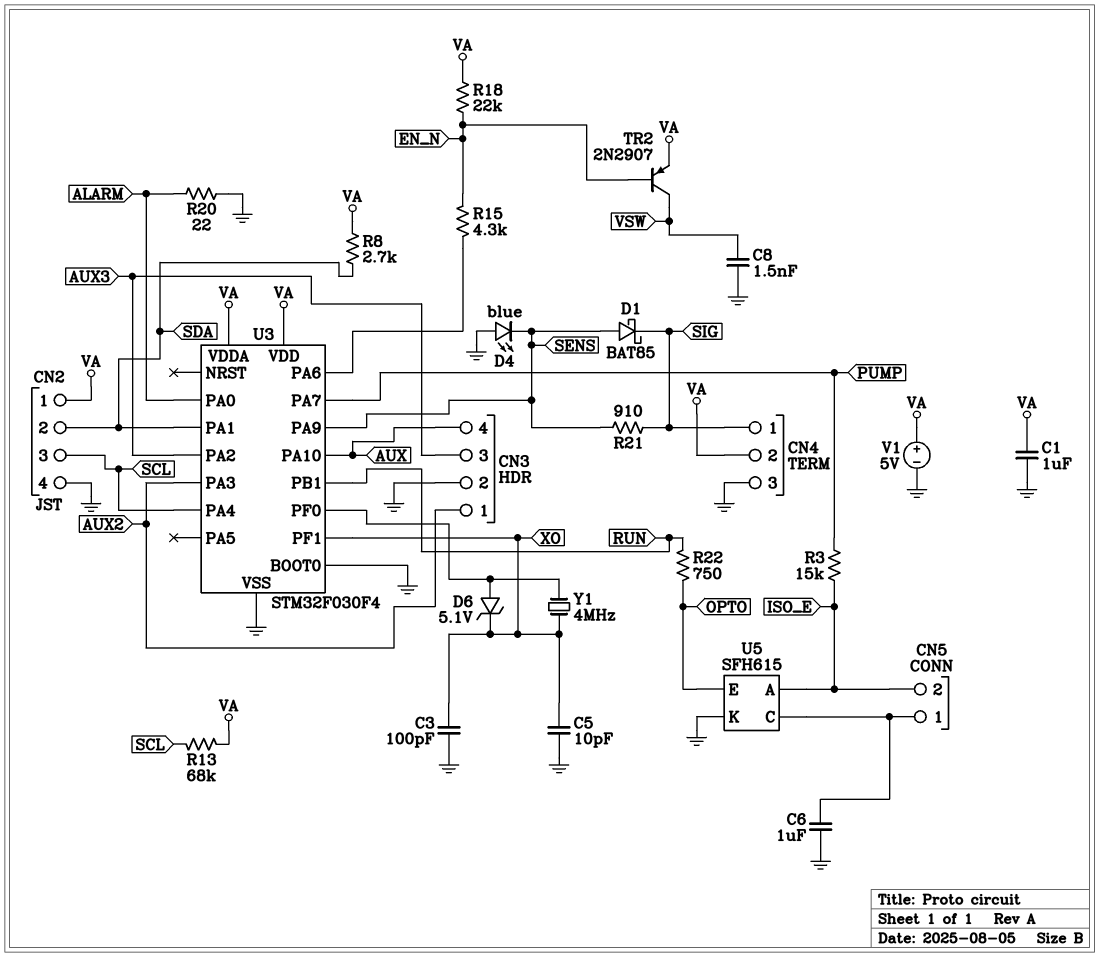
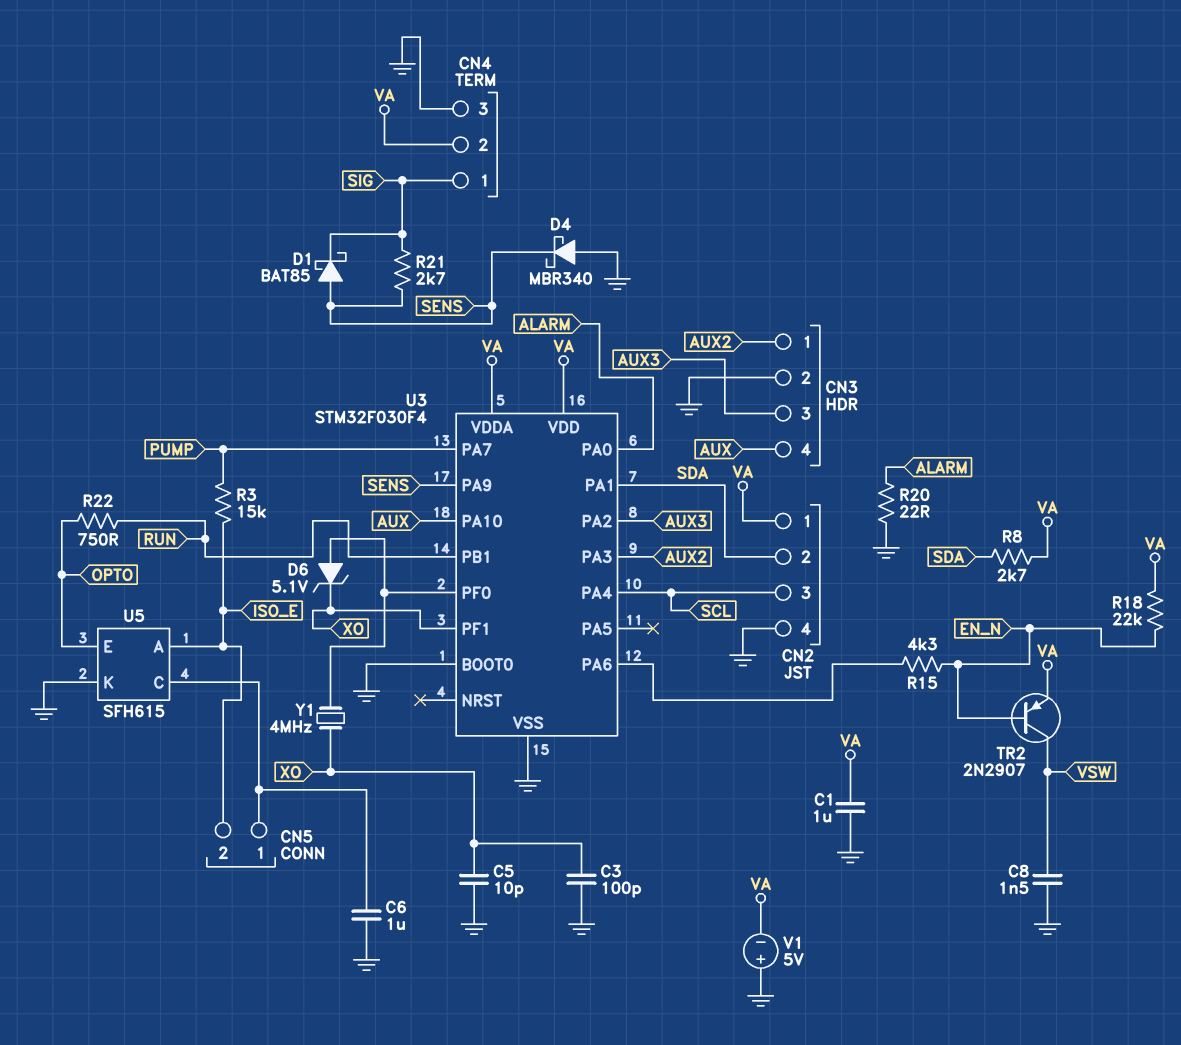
D4: LED blue (A GND, K SENS) -> schottky MBR340 (A GND, K SENS)
R13: 68k (SCL, VA) -> none
R21: 910 (SENS, SIG) -> 2.7k (SENS, SIG)
V1: 5V (plus VA, minus GND) -> 5V (plus GND, minus VA)

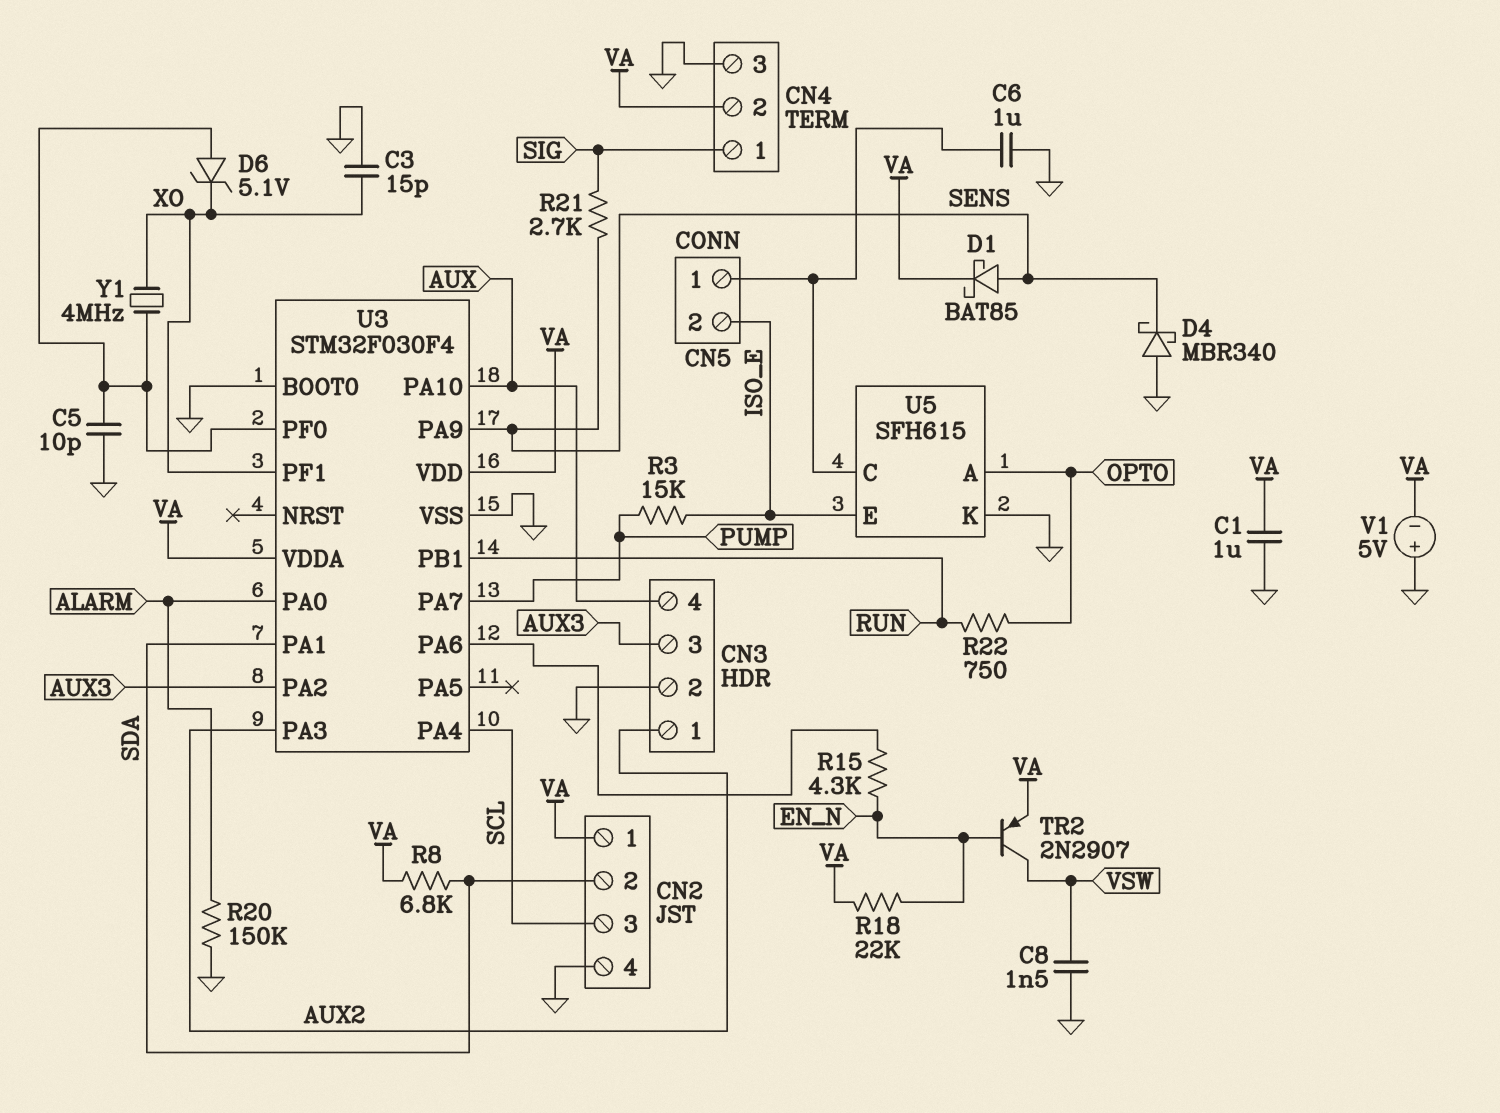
C3: 100pF (GND, XO) -> 15pF (GND, XO)
C5: 10pF (GND, XO) -> 10pF (GND, U3/PF0)
D1: schottky BAT85 (A SENS, K SIG) -> schottky BAT85 (A SENS, K VA)
R8: 2.7k (SDA, VA) -> 6.8k (SDA, VA)
R20: 22 (ALARM, GND) -> 150k (ALARM, GND)
U5 pin A: ISO_E -> OPTO
U5 pin E: OPTO -> ISO_E

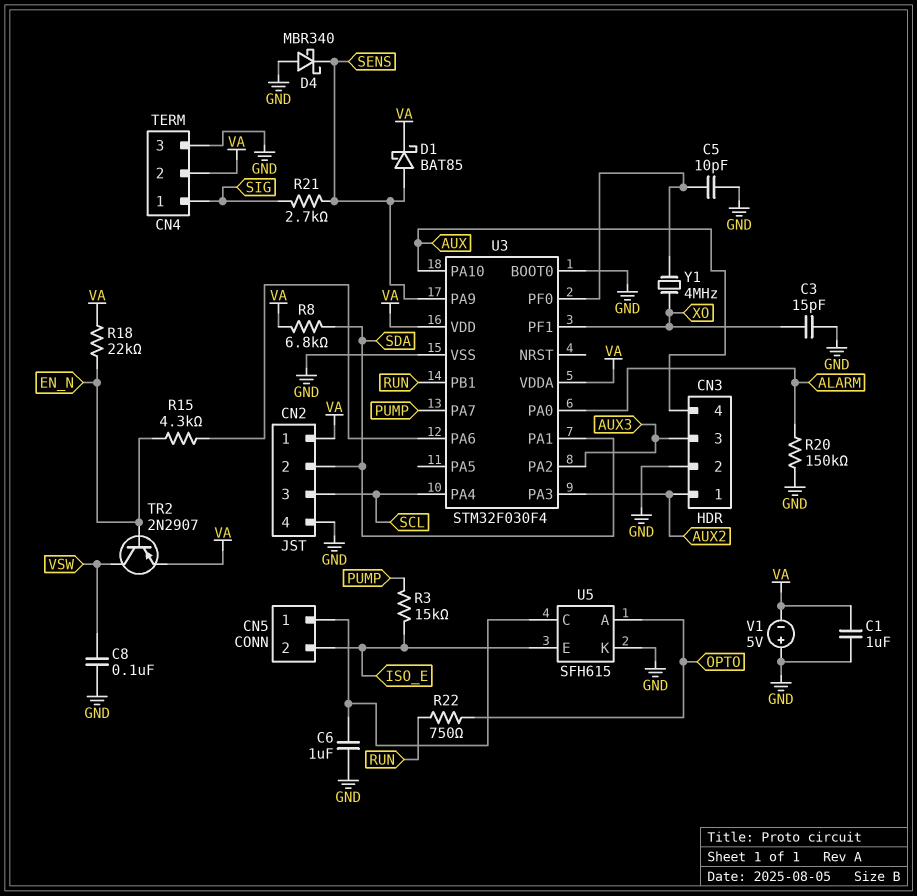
C8: 1.5nF (GND, VSW) -> 100nF (GND, VSW)
D6: zener 5.1V (A U3/PF0, K XO) -> none

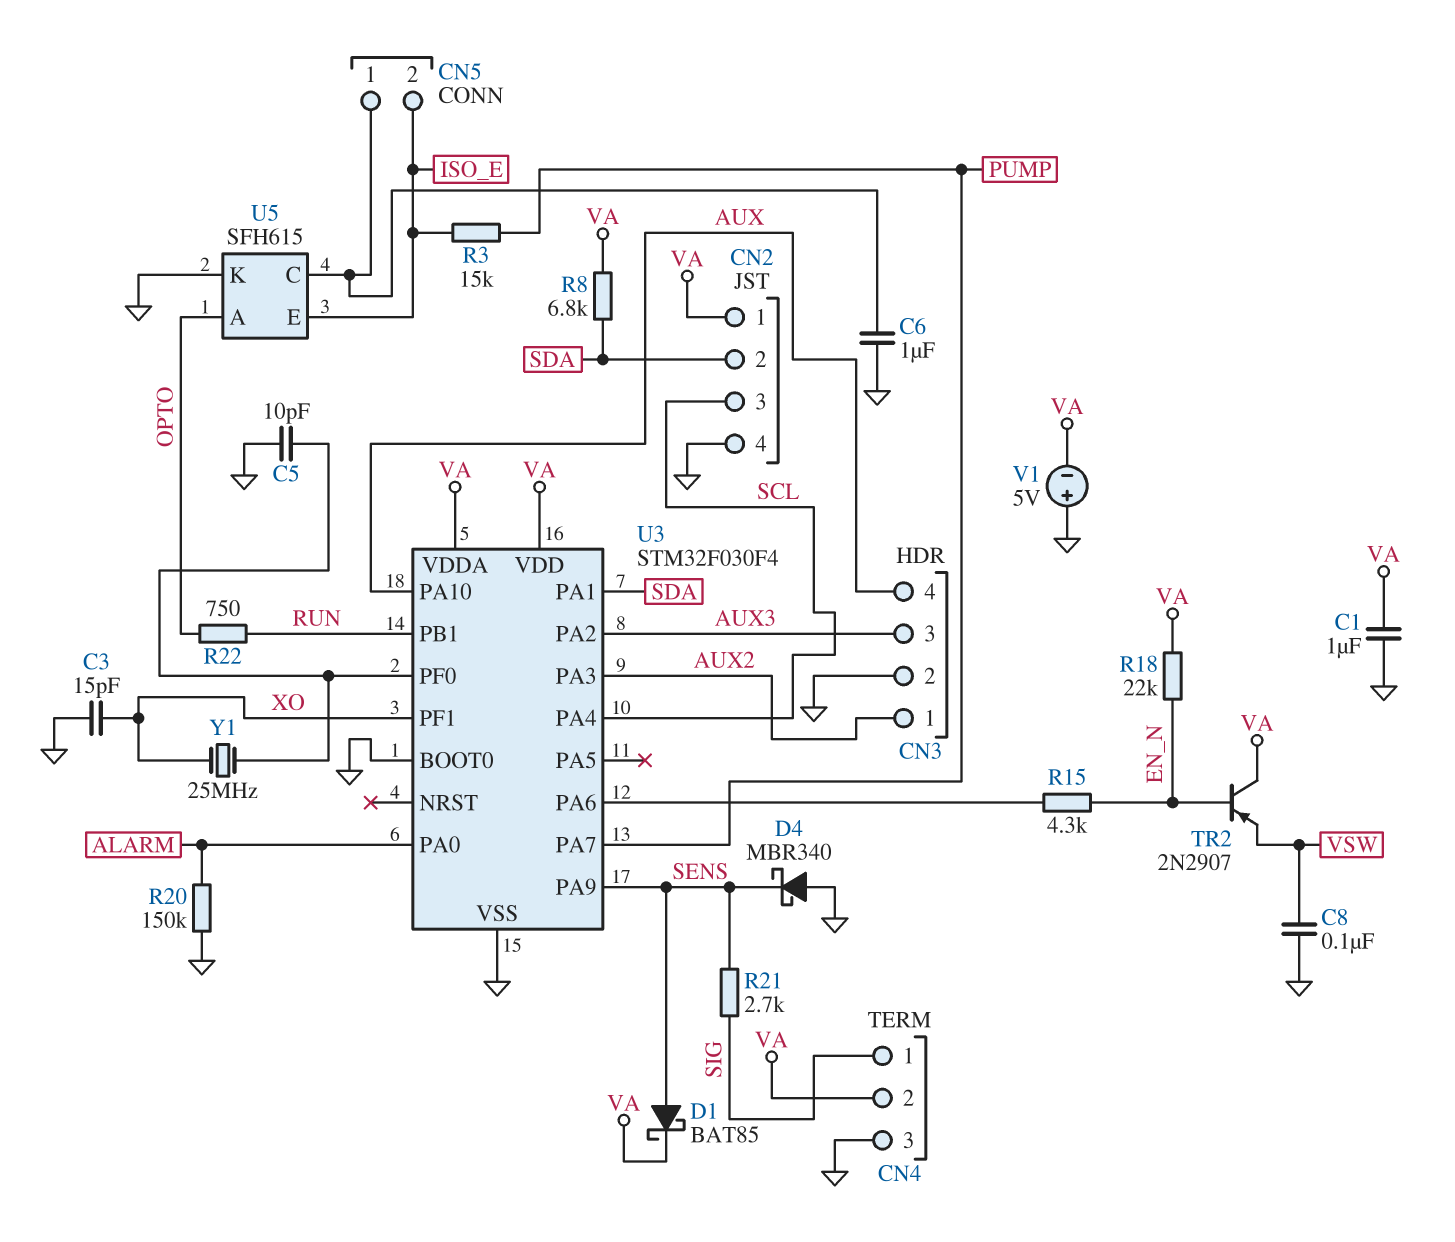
TR2: PNP 2N2907 (B EN_N, C VSW, E VA) -> PNP 2N2907 (B EN_N, C VA, E VSW)
Y1: 4MHz (U3/PF0, XO) -> 25MHz (U3/PF0, XO)

